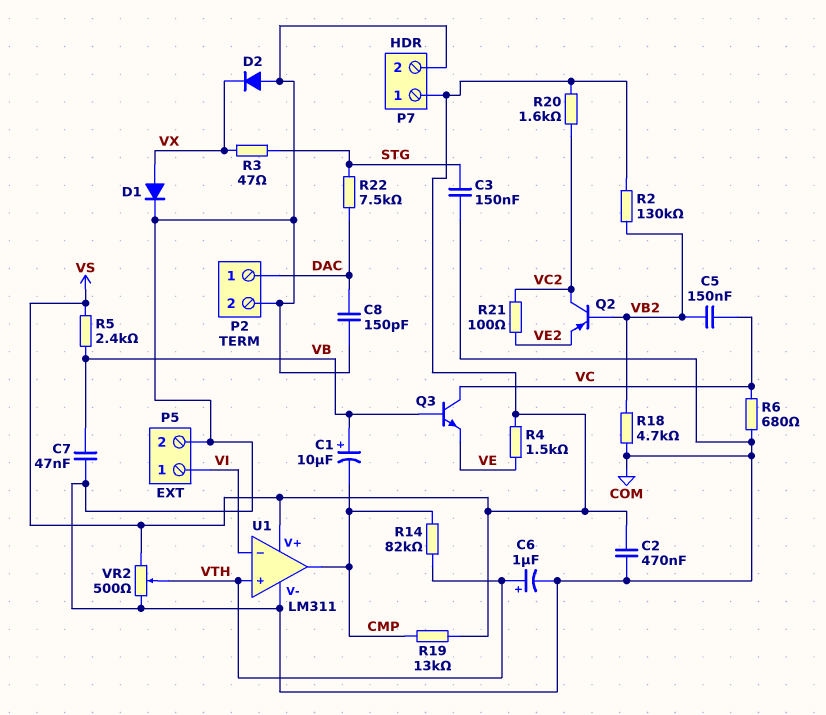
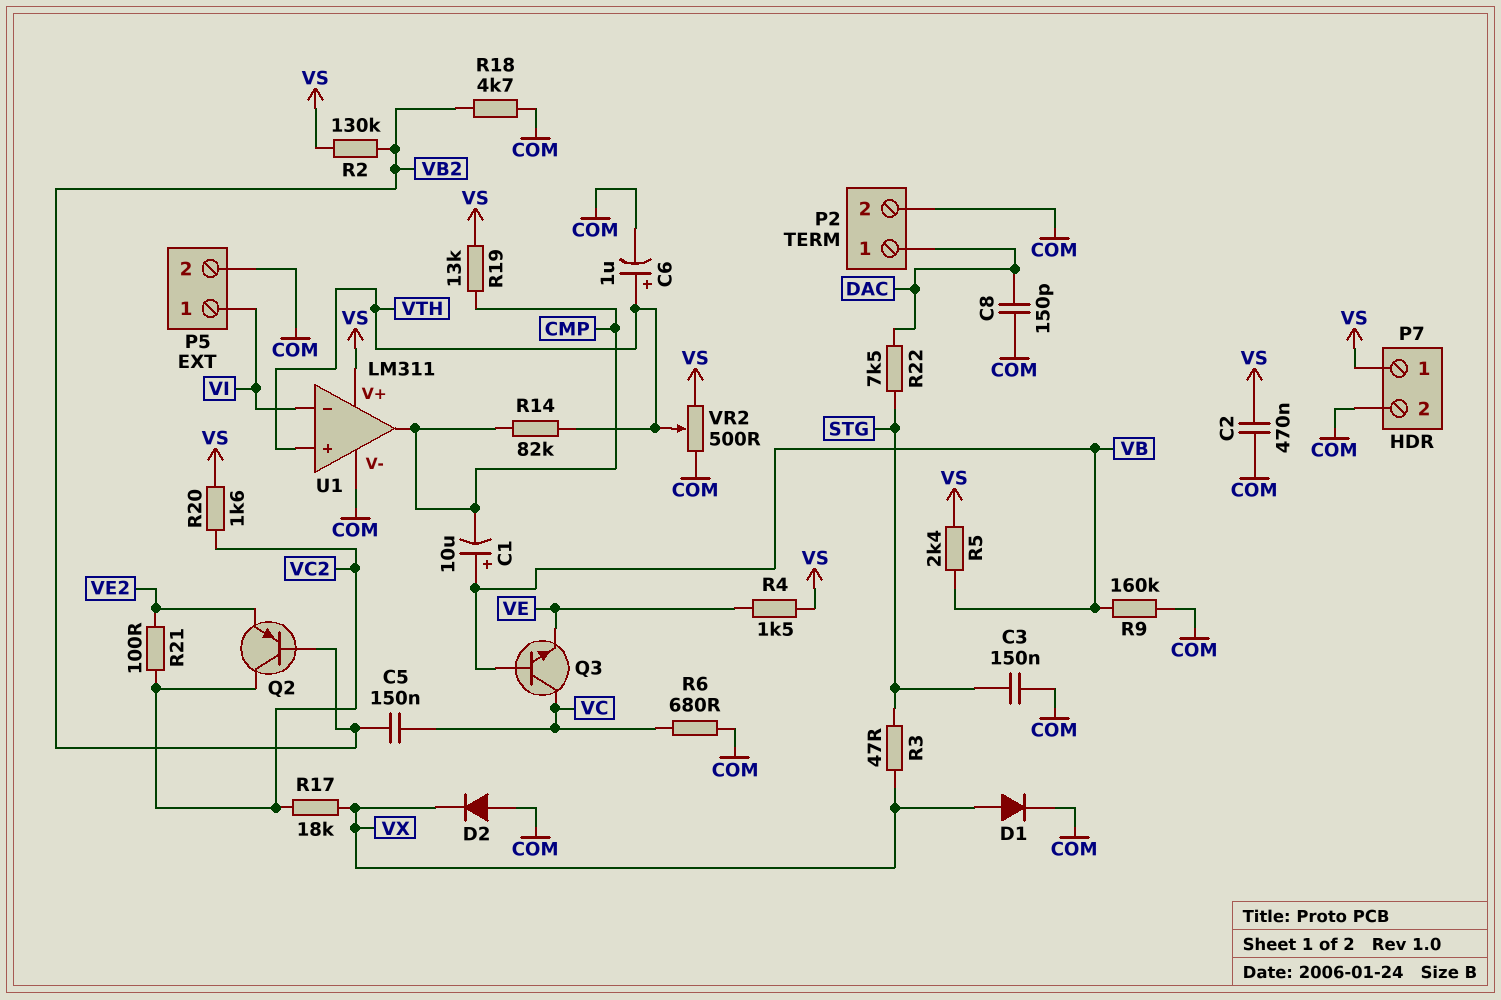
C7: 47nF (COM, VB) -> none
R9: none -> 160k (COM, VB)
R17: none -> 18k (VC2, VX)

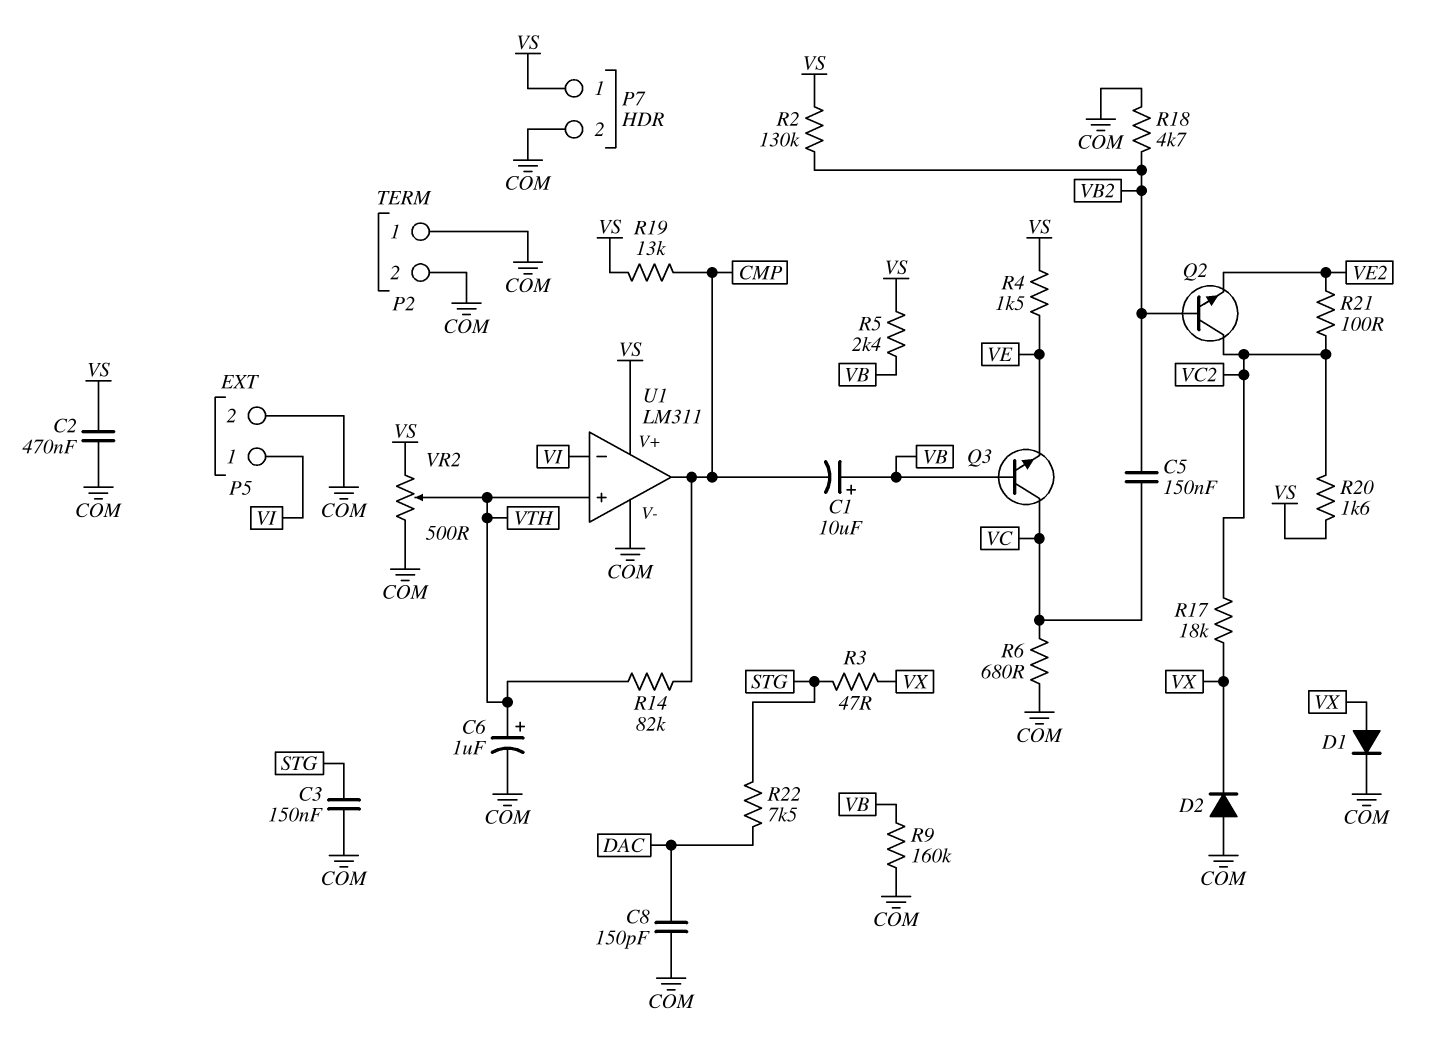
P2 pin 1: DAC -> COM
Q2: PNP (B VB2, C VC2, E VE2) -> NPN (B VB2, C VC2, E VE2)

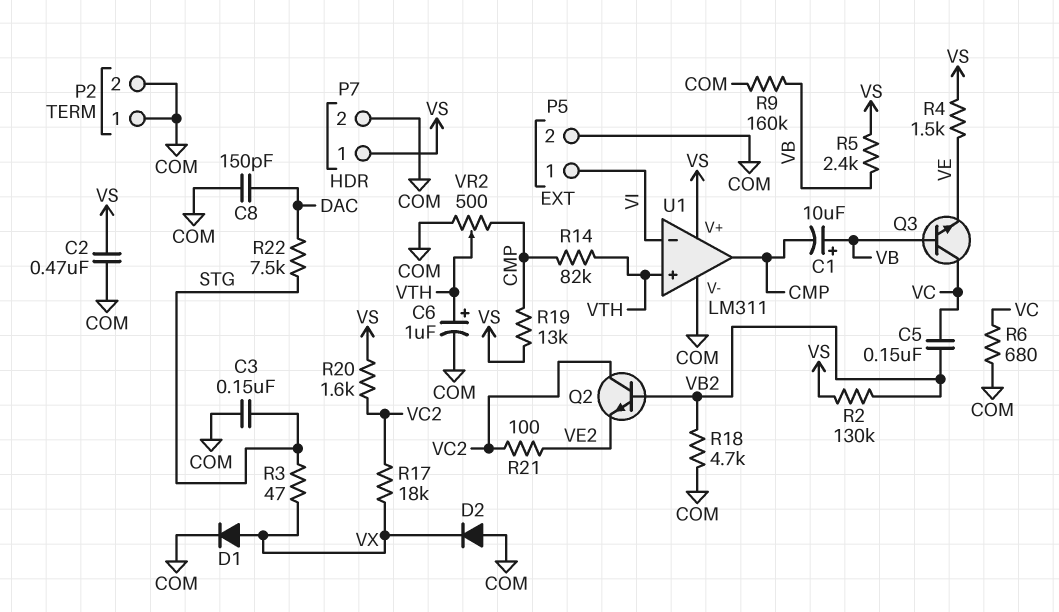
VR2: 500 (COM, VS, wiper VTH) -> 500 (CMP, COM, wiper VTH)

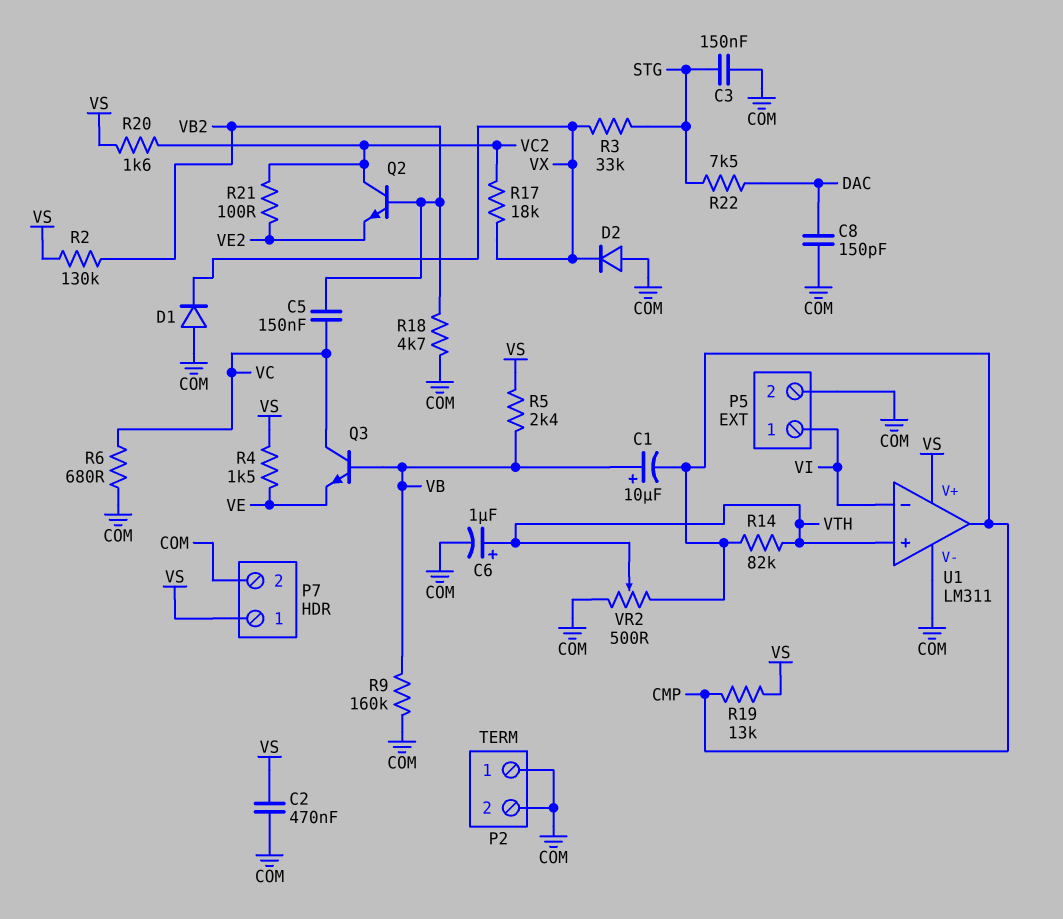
D1: diode (A VX, K COM) -> diode (A COM, K VX)
R3: 47 (STG, VX) -> 33k (STG, VX)

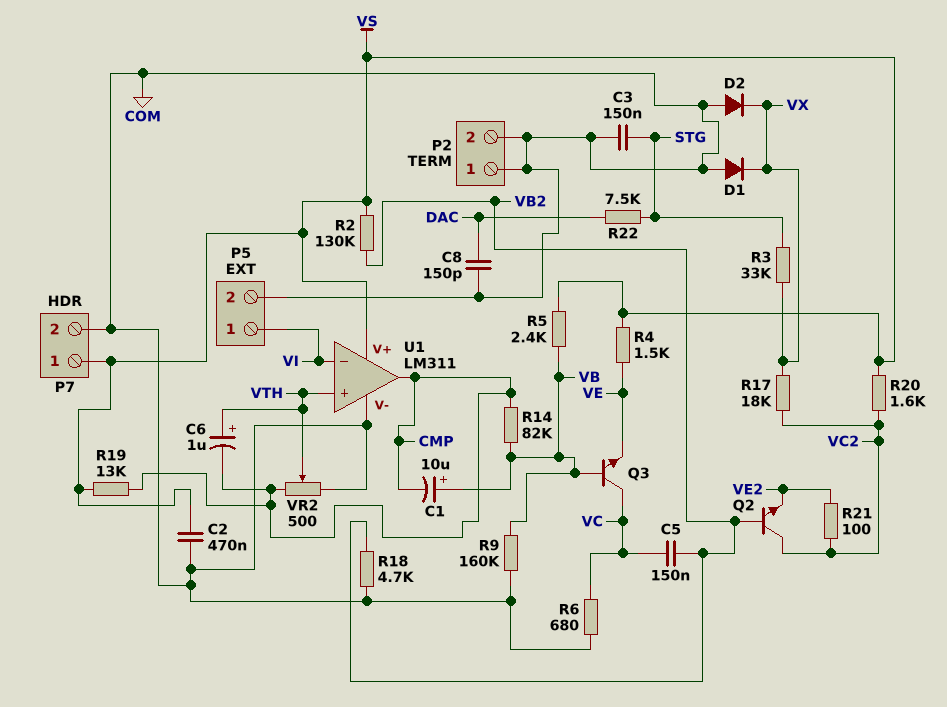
C6: 1uF (plus VTH, minus COM) -> 1uF (plus VTH, minus CMP)
R14: 82k (CMP, VTH) -> 82k (CMP, VB)

